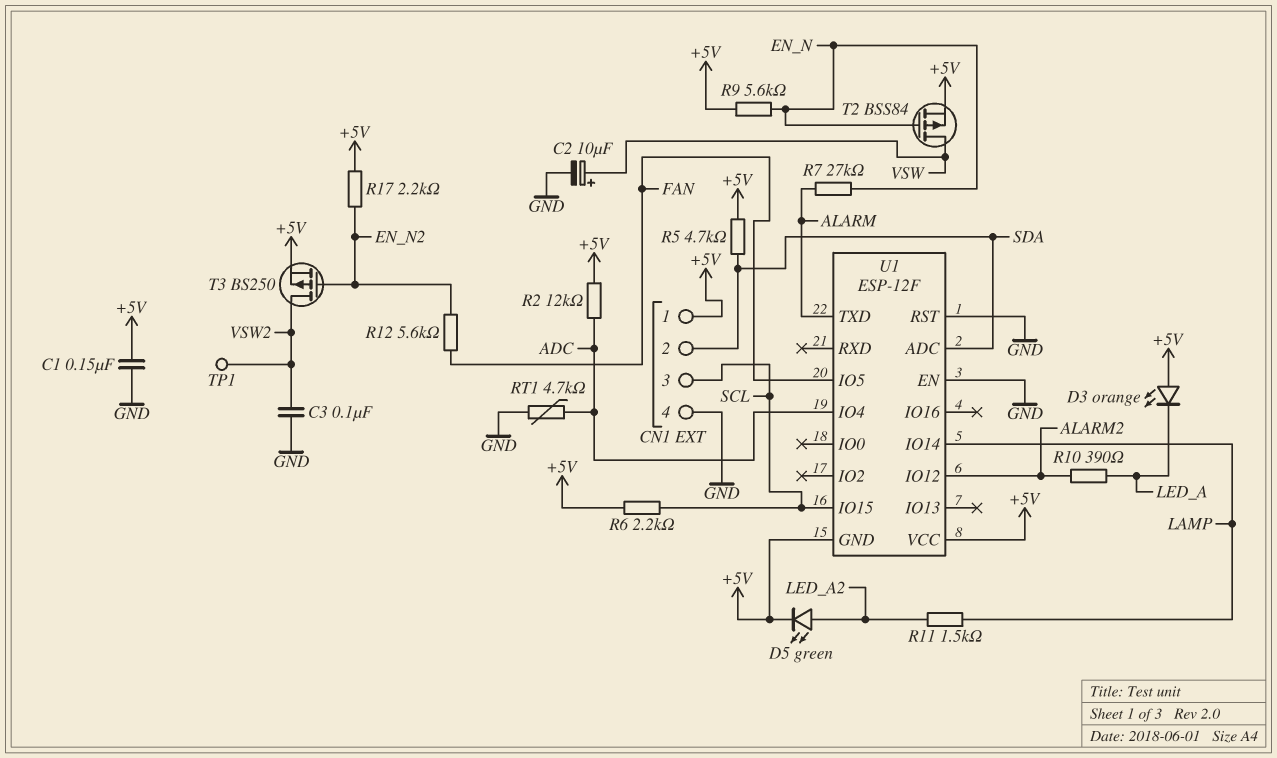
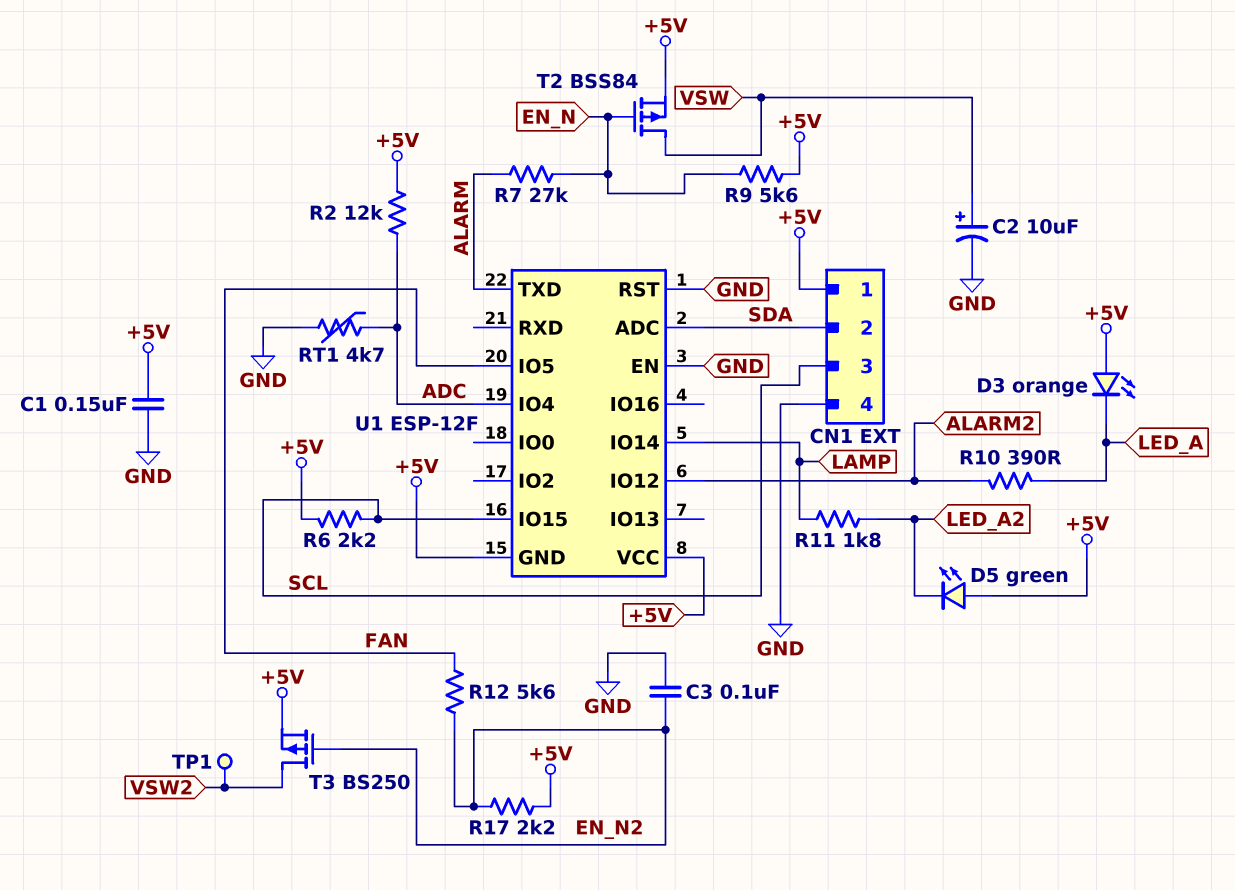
C3: 100nF (GND, VSW2) -> 100nF (EN_N2, GND)
D5: LED green (A LED_A2, K +5V) -> LED green (A +5V, K LED_A2)
R5: 4.7k (+5V, SDA) -> none
R11: 1.5k (LAMP, LED_A2) -> 1.8k (LAMP, LED_A2)

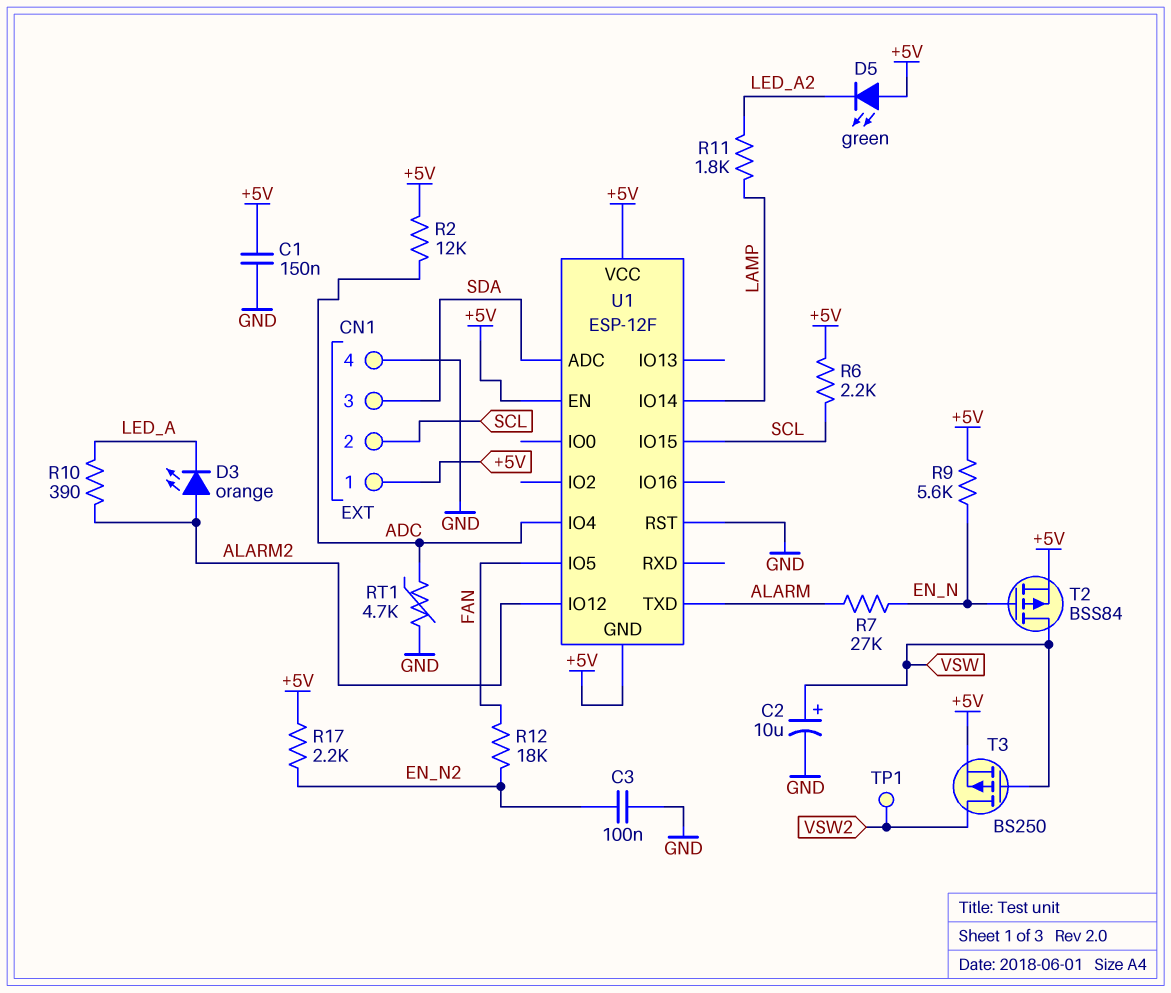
CN1 pin 2: SDA -> SCL
CN1 pin 3: SCL -> SDA
D3: LED orange (A +5V, K LED_A) -> LED orange (A ALARM2, K LED_A)
R12: 5.6k (EN_N2, FAN) -> 18k (EN_N2, FAN)
T3: PMOS BS250 (G EN_N2, D VSW2, S +5V) -> PMOS BS250 (G VSW, D VSW2, S +5V)
U1 pin EN: GND -> +5V

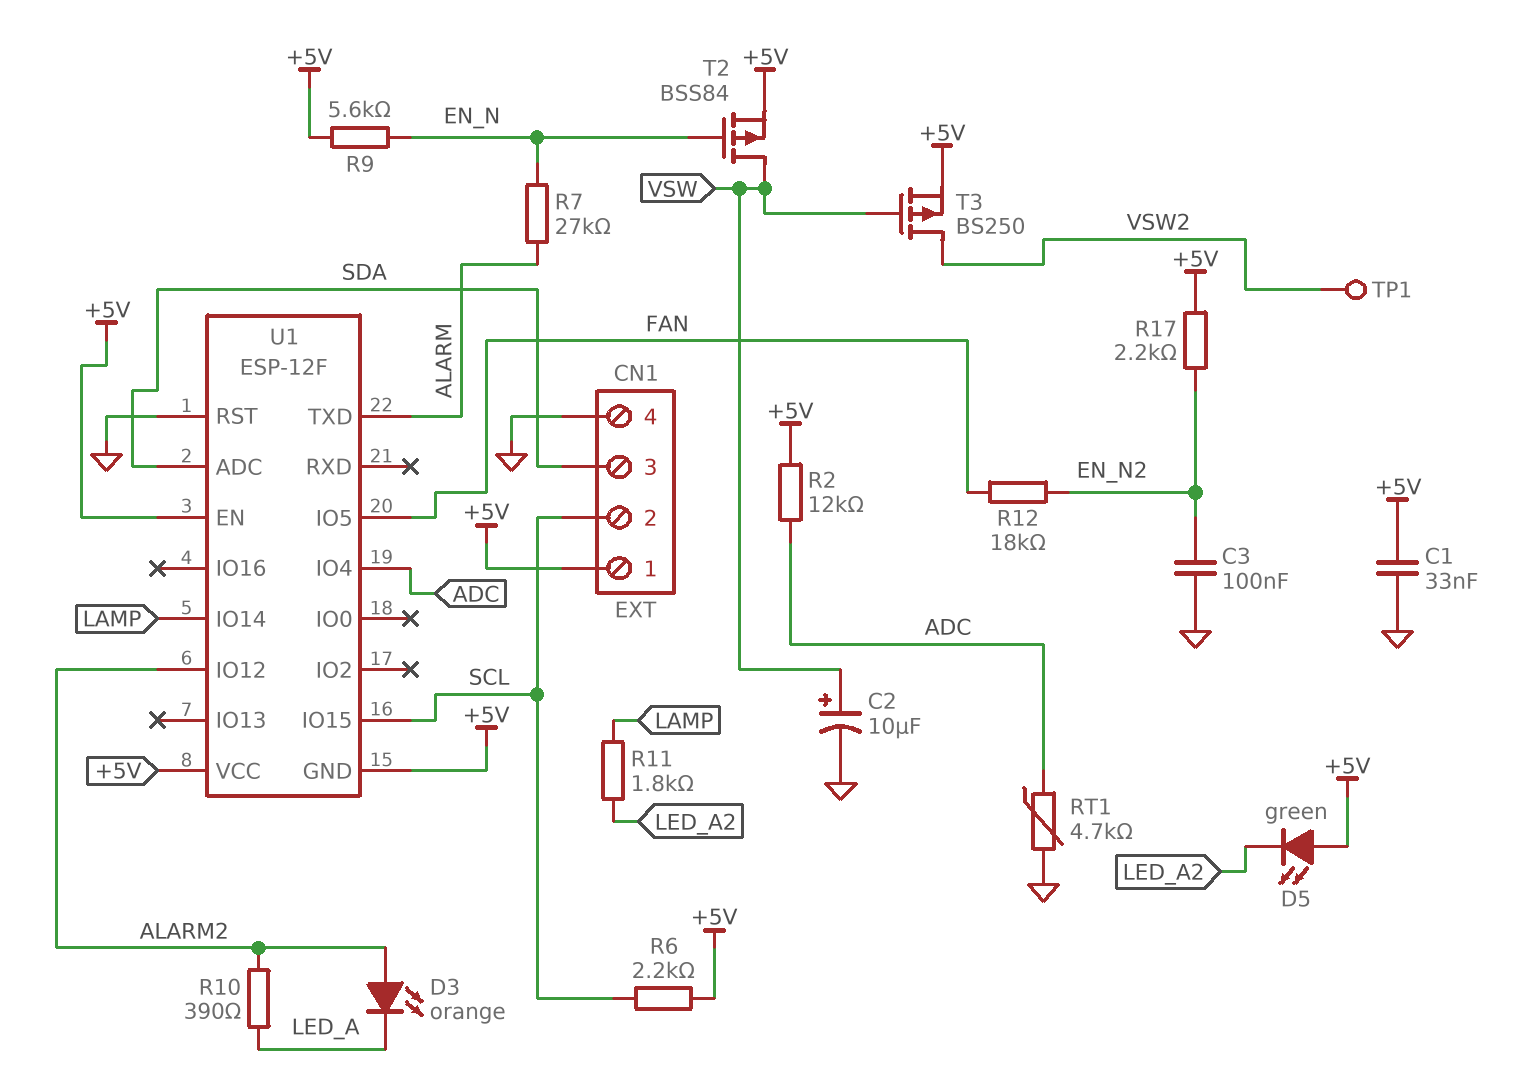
C1: 150nF (+5V, GND) -> 33nF (+5V, GND)

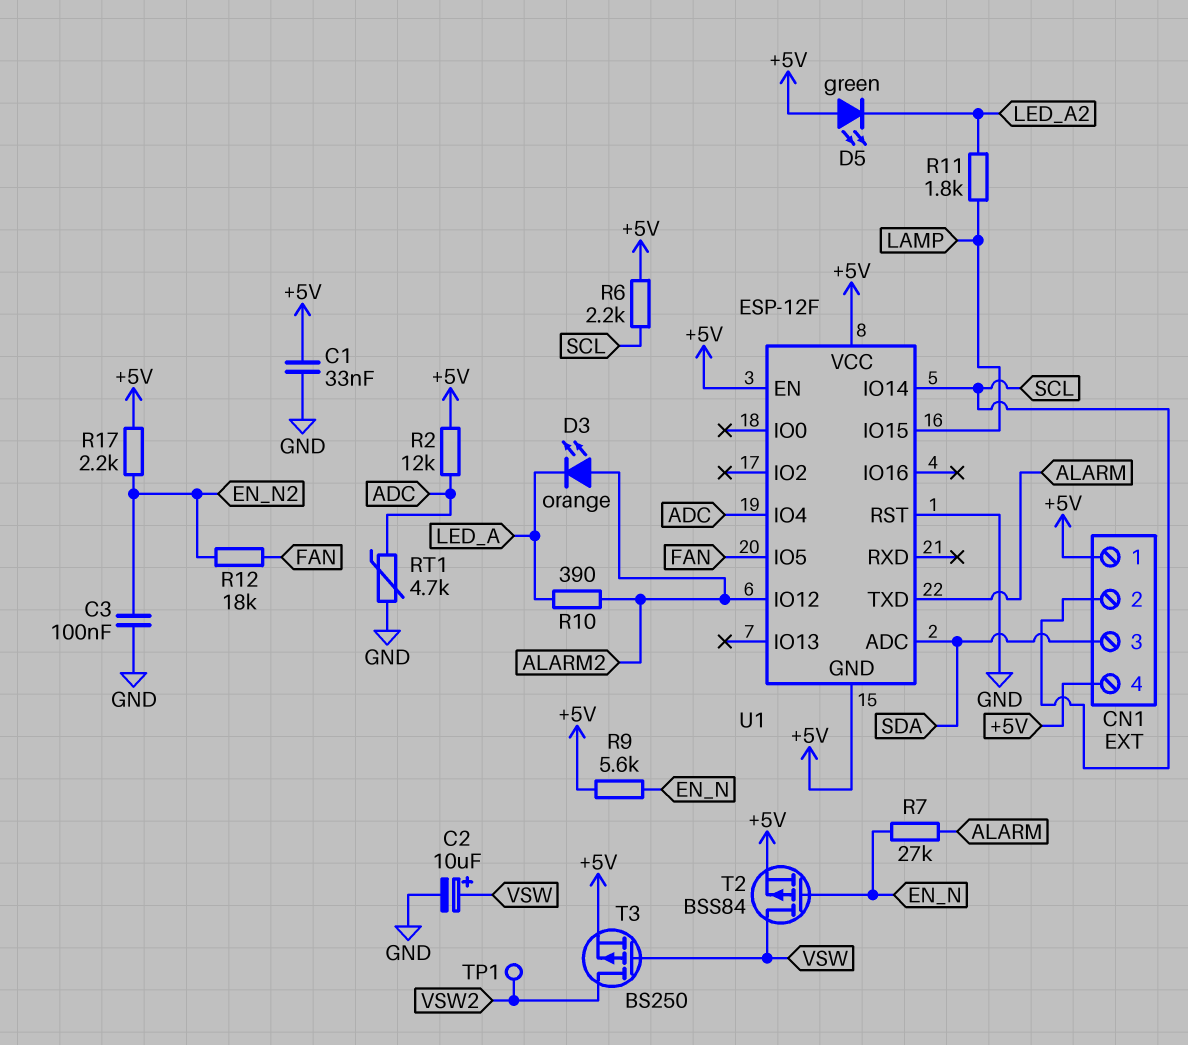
CN1 pin 4: GND -> +5V
U1 pin IO14: LAMP -> SCL
U1 pin IO15: SCL -> LAMP

